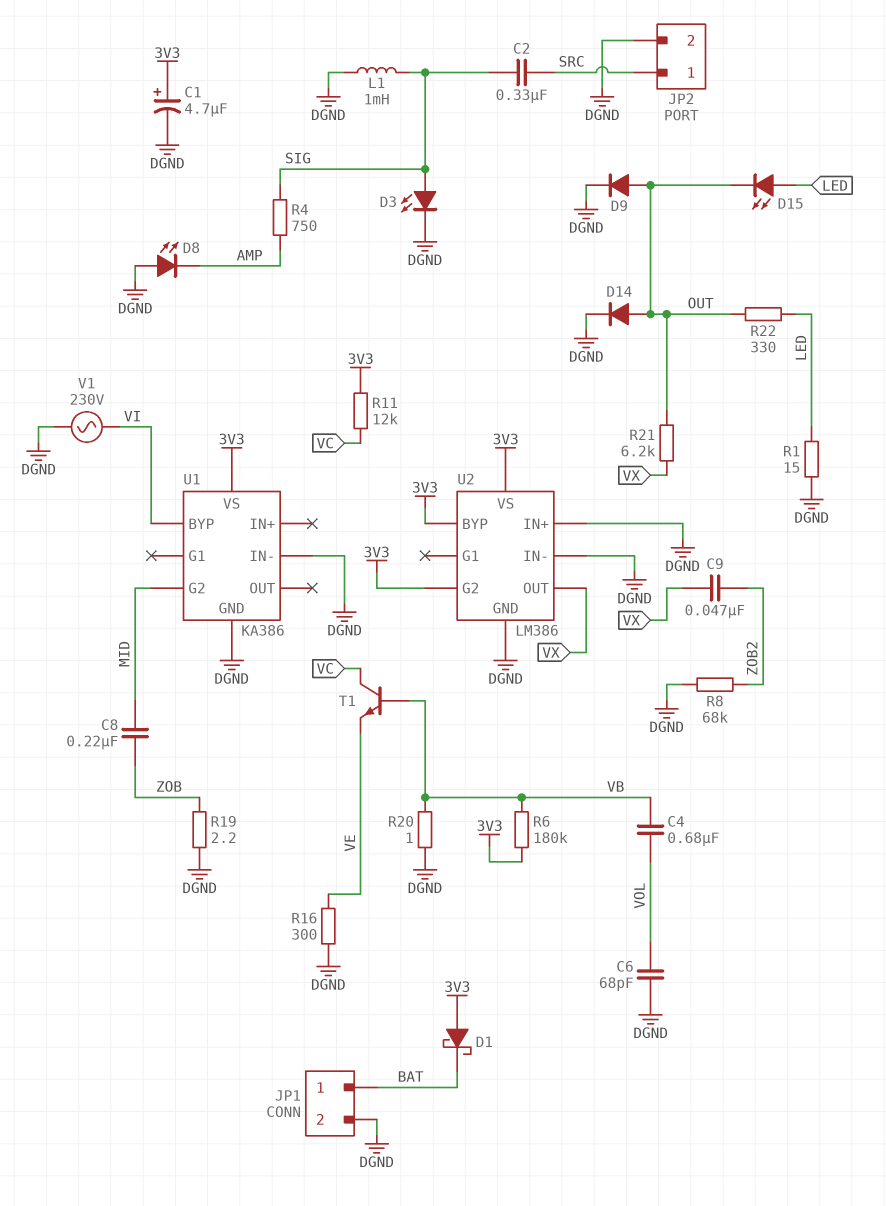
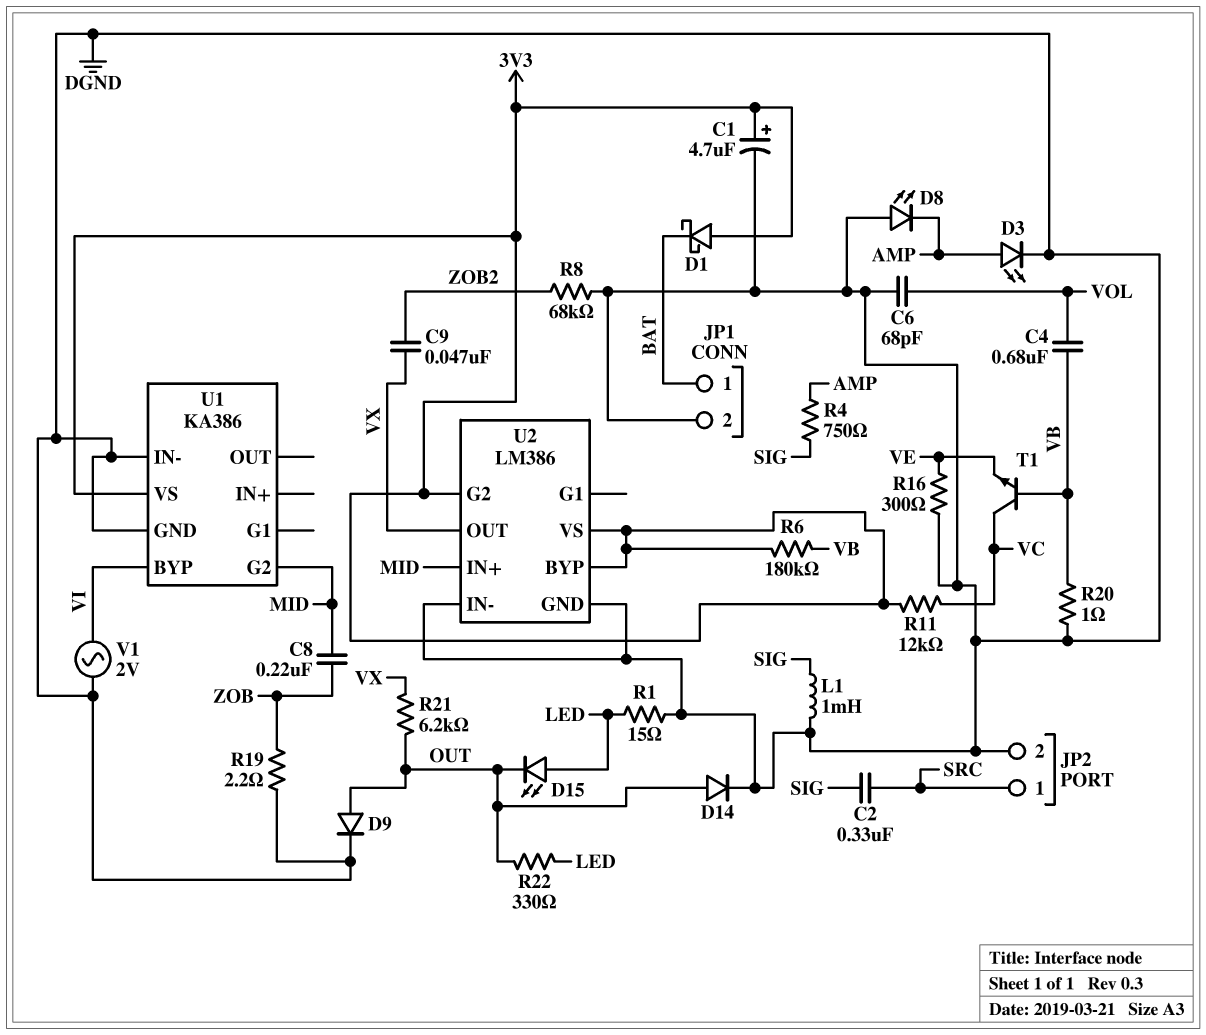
D3: LED (A SIG, K DGND) -> LED (A AMP, K DGND)
U2 pin IN+: DGND -> MID
V1: AC 230V (DGND, VI) -> AC 2V (DGND, VI)

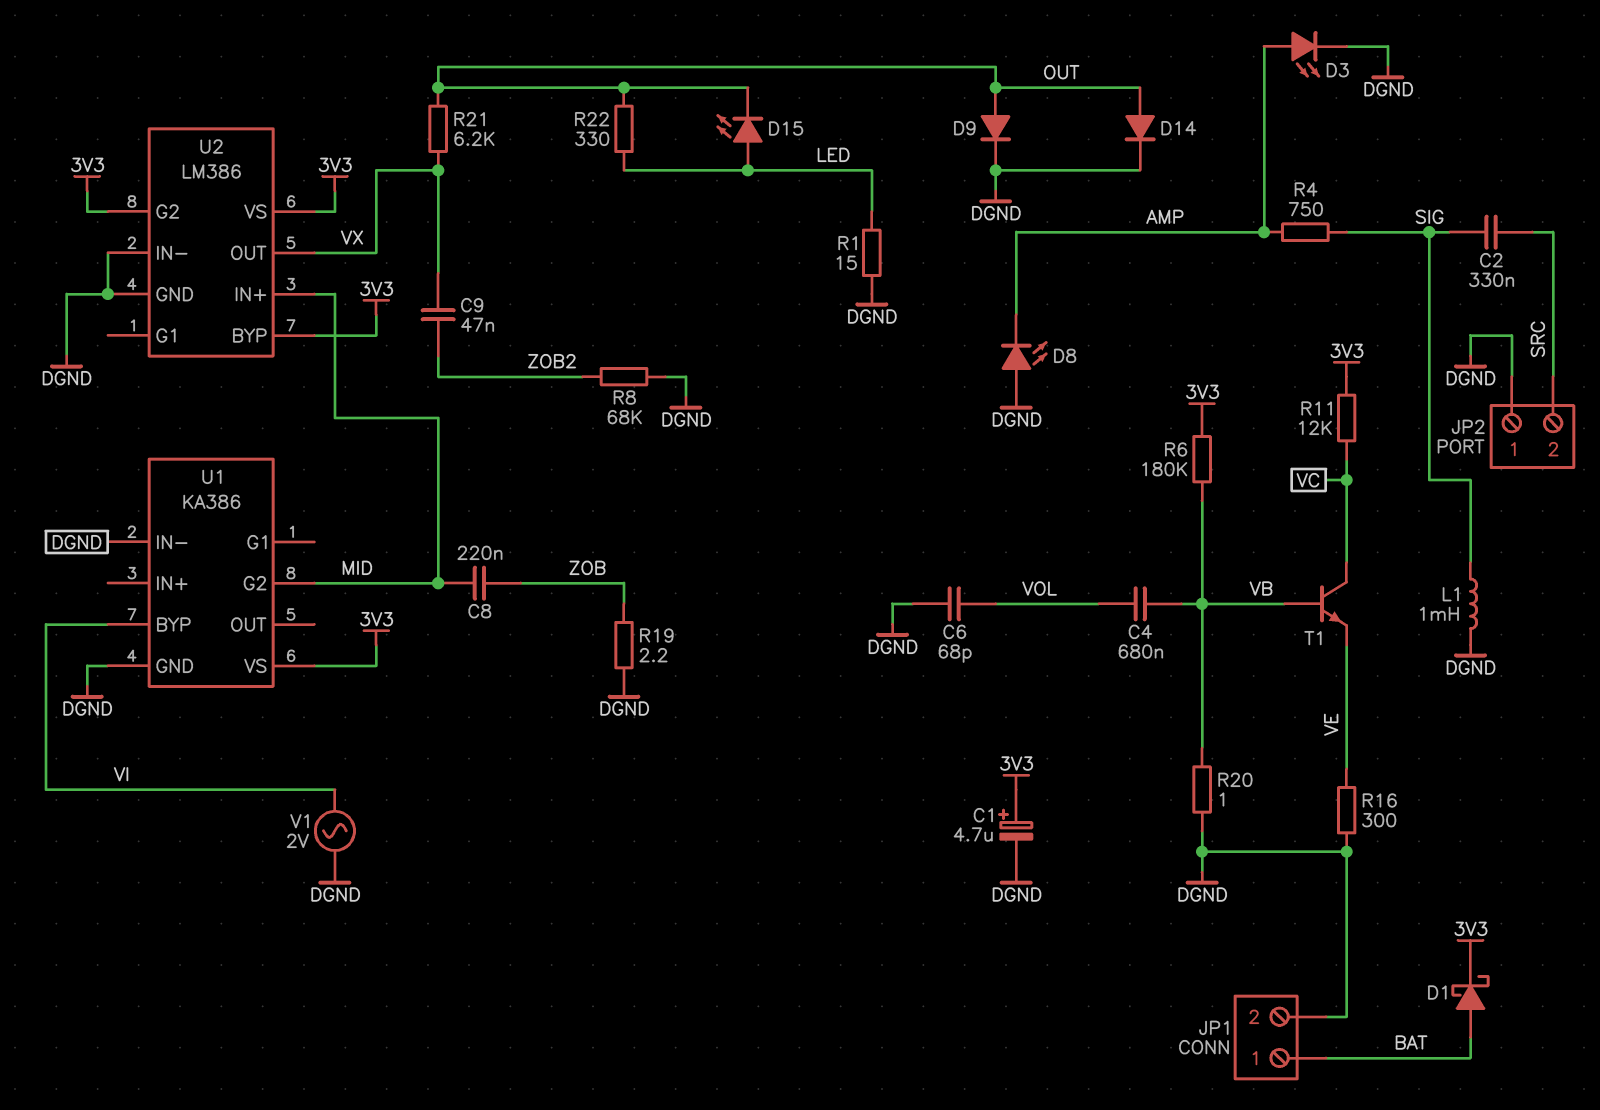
D1: schottky (A 3V3, K BAT) -> schottky (A BAT, K 3V3)
JP2 pin 1: SRC -> DGND
JP2 pin 2: DGND -> SRC

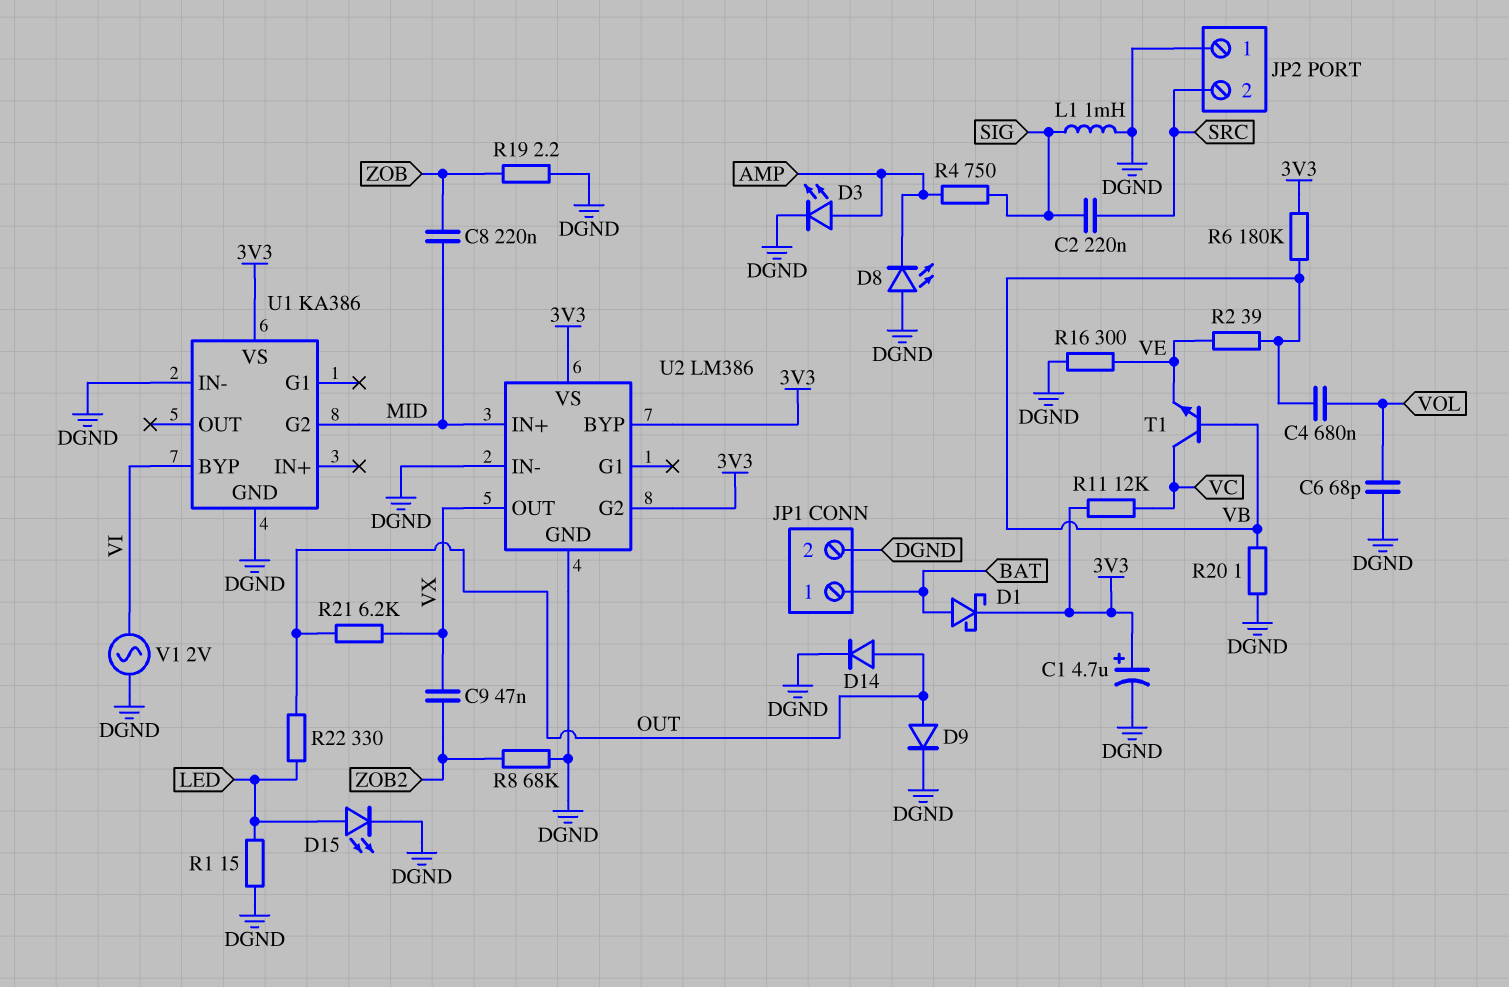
C2: 330nF (SIG, SRC) -> 220nF (SIG, SRC)
D15: LED (A LED, K OUT) -> LED (A LED, K DGND)
R2: none -> 39 (VB, VE)

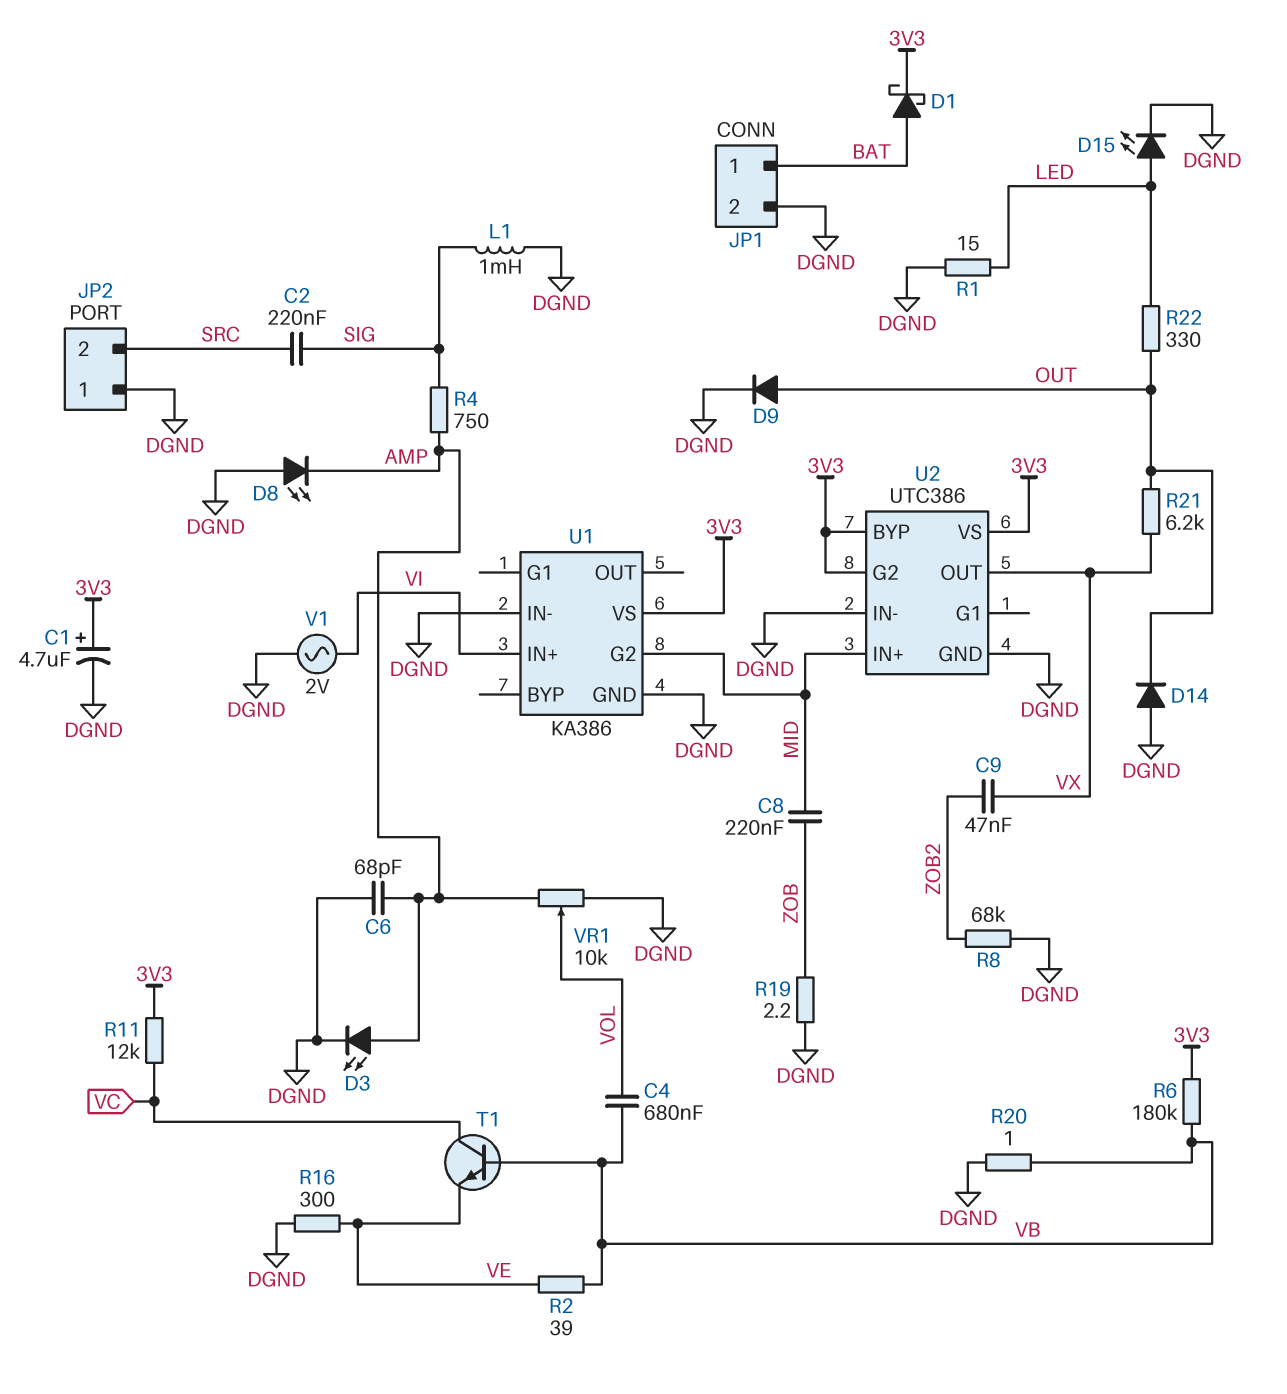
C6: 68pF (DGND, VOL) -> 68pF (AMP, DGND)
D14: diode (A OUT, K DGND) -> diode (A DGND, K OUT)
U1 pin BYP: VI -> none
U1 pin IN+: none -> VI
U2: LM386 -> UTC386
VR1: none -> 10k (AMP, DGND, wiper VOL)

